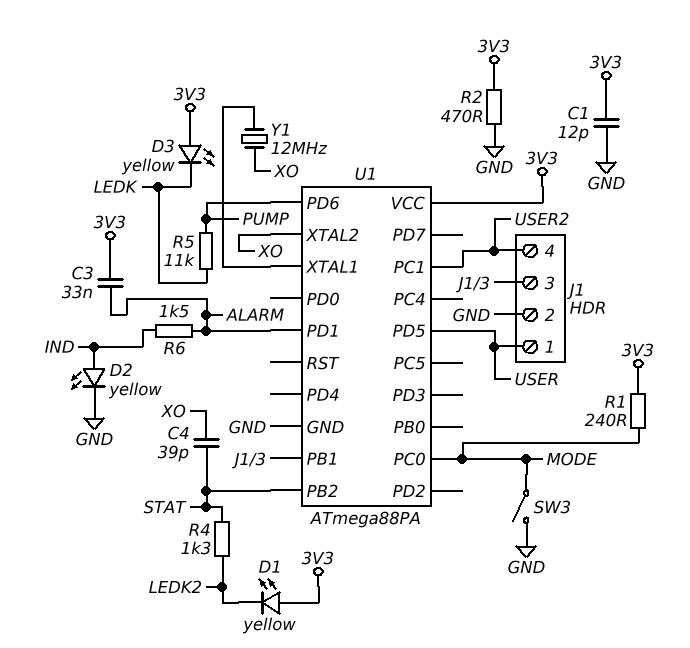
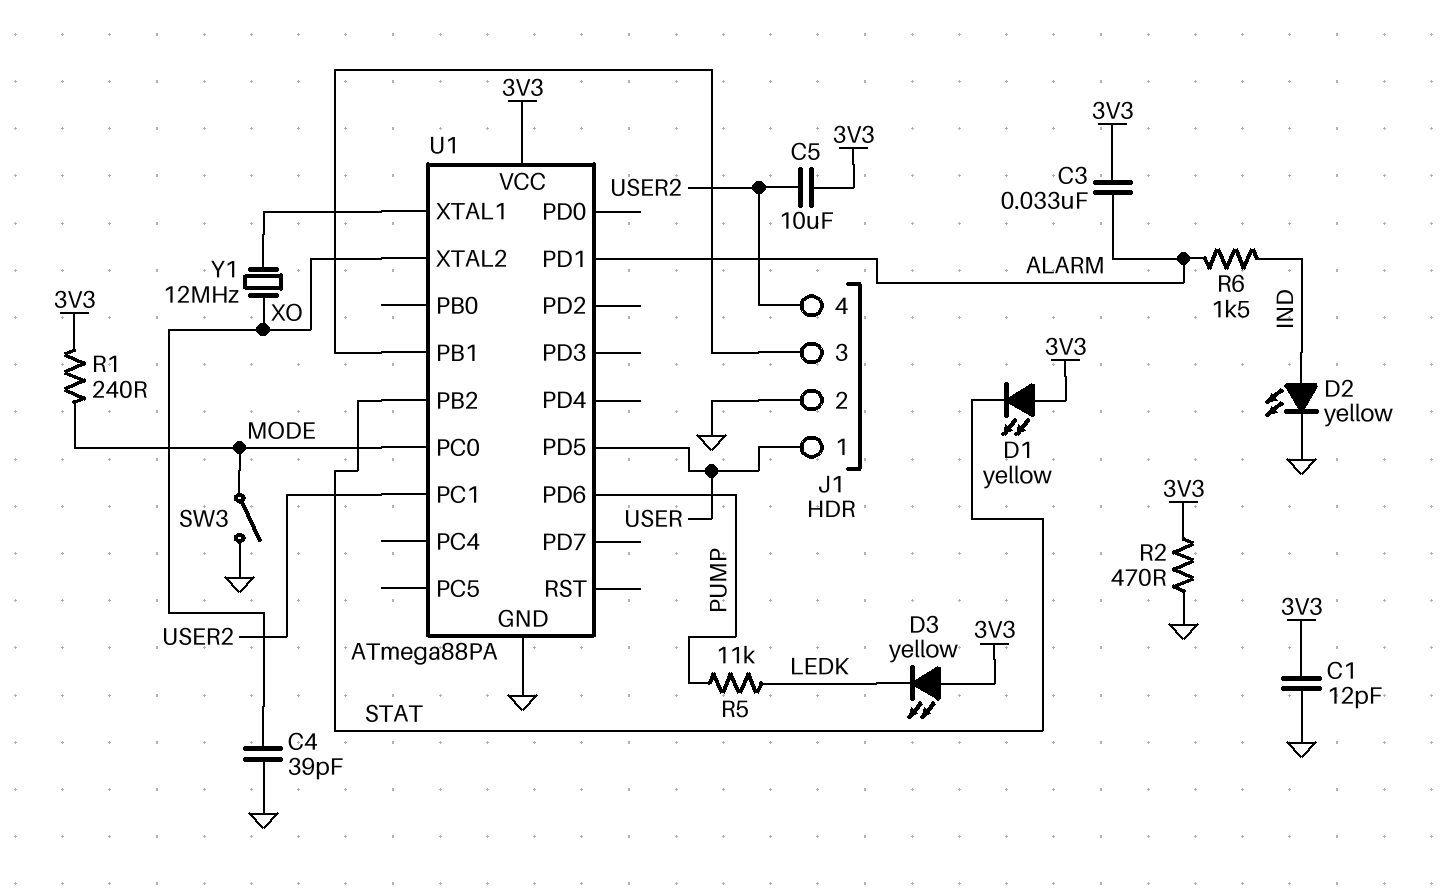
C4: 39pF (STAT, XO) -> 39pF (GND, XO)
C5: none -> 10uF (3V3, USER2)
D1: LED yellow (A 3V3, K LEDK2) -> LED yellow (A 3V3, K STAT)
R4: 1.3k (LEDK2, STAT) -> none

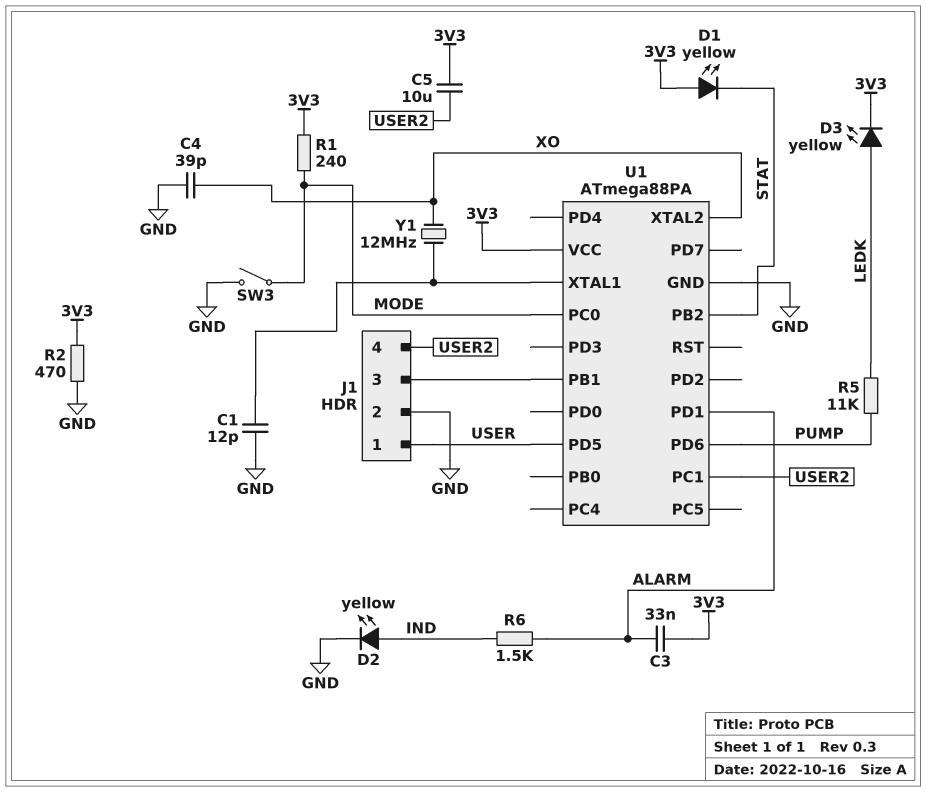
C1: 12pF (3V3, GND) -> 12pF (GND, U1/XTAL1)
D3: LED yellow (A 3V3, K LEDK) -> LED yellow (A LEDK, K 3V3)

